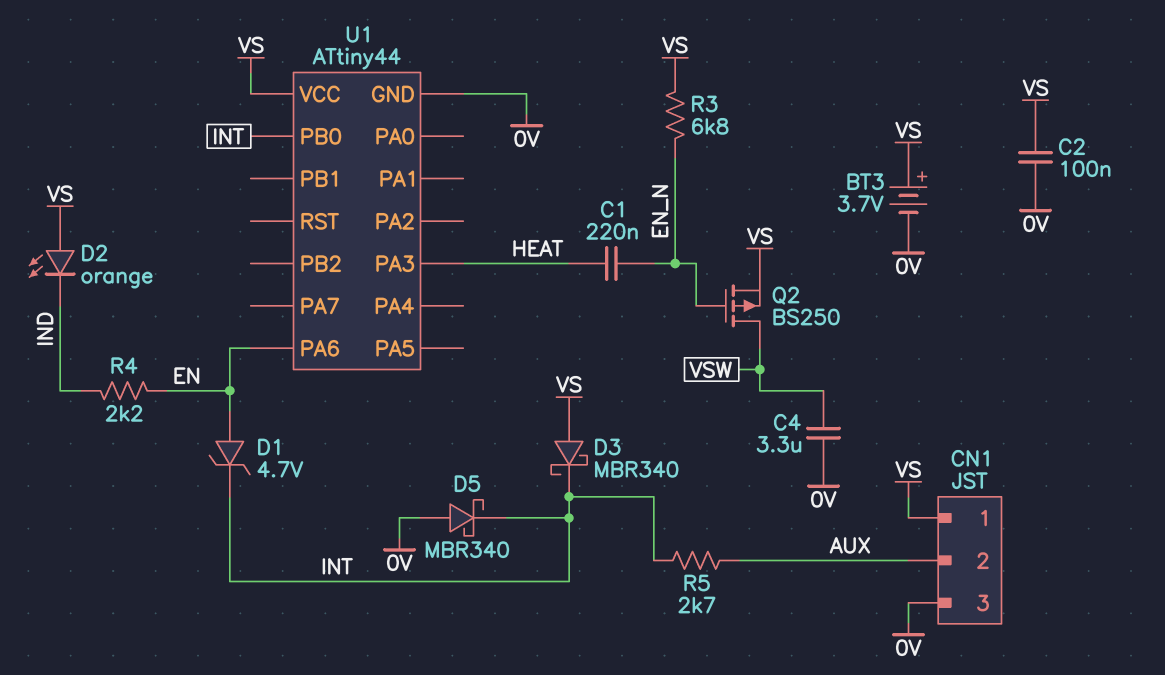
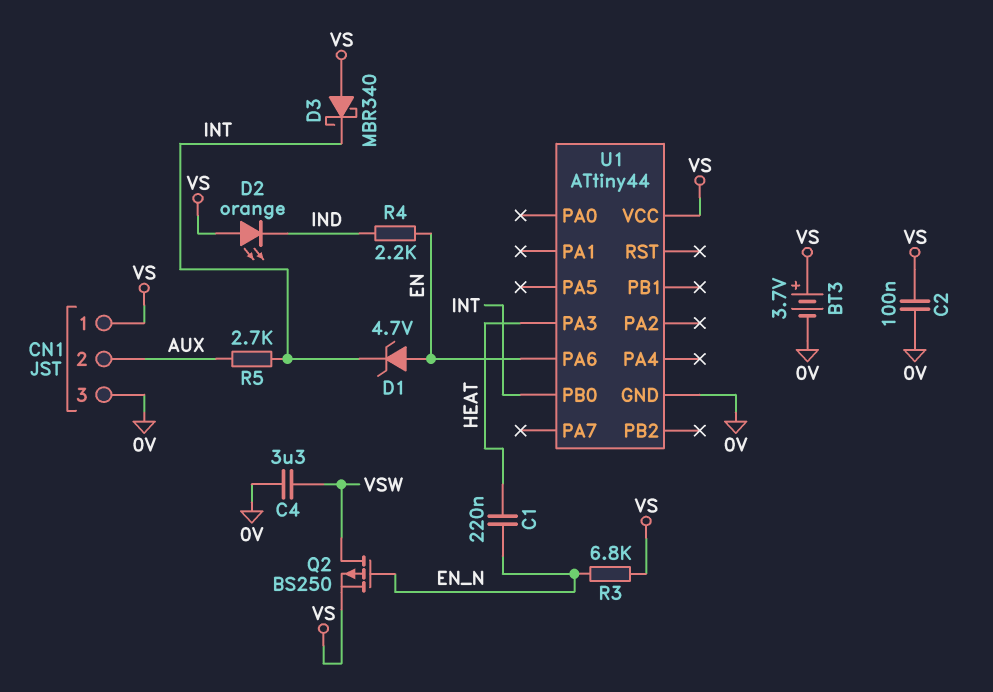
D5: schottky MBR340 (A 0V, K INT) -> none

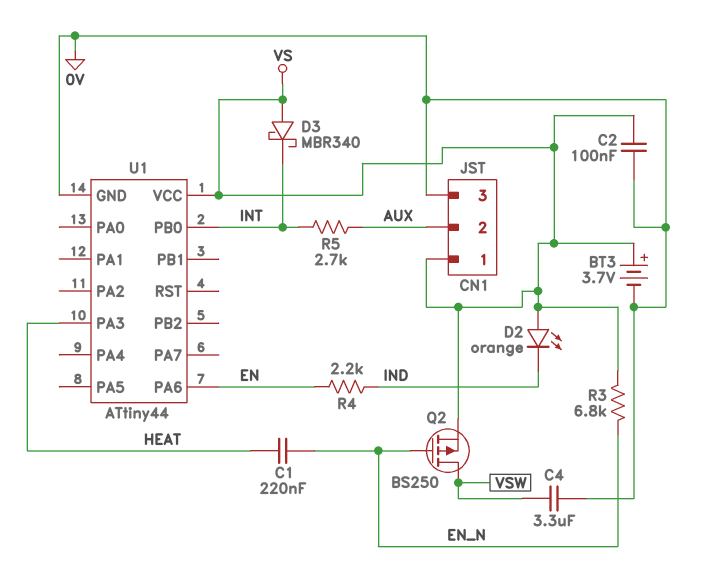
D1: zener 4.7V (A EN, K INT) -> none

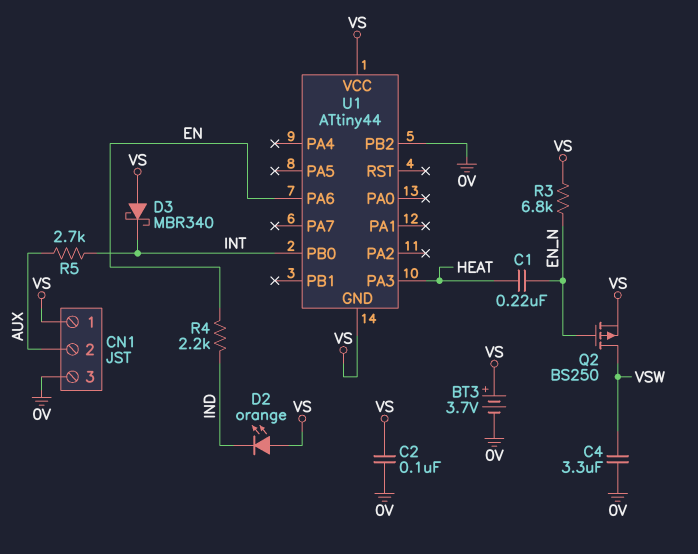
U1 pin GND: 0V -> VS
U1 pin PB2: none -> 0V

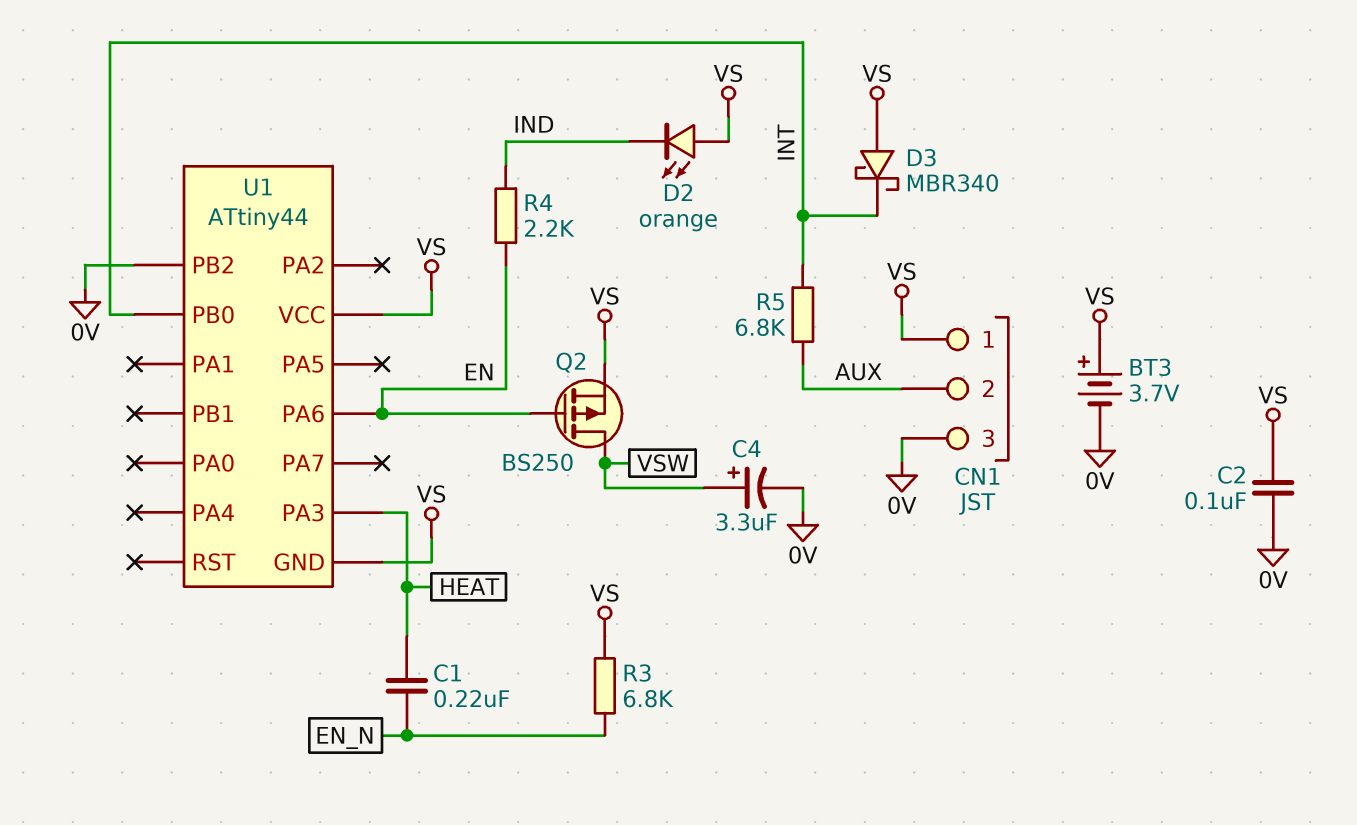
C4: 3.3uF (0V, VSW) -> 3.3uF (plus VSW, minus 0V)
Q2: PMOS BS250 (G EN_N, D VSW, S VS) -> PMOS BS250 (G EN, D VSW, S VS)
R5: 2.7k (AUX, INT) -> 6.8k (AUX, INT)

